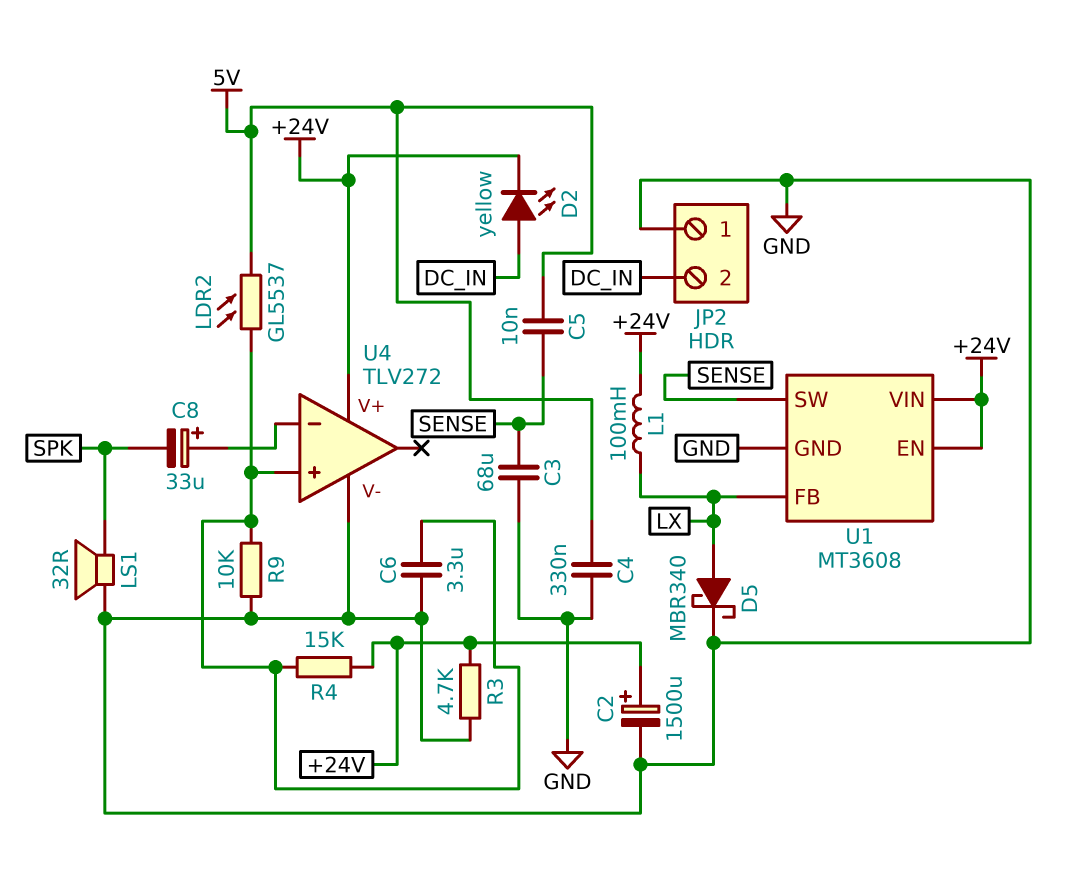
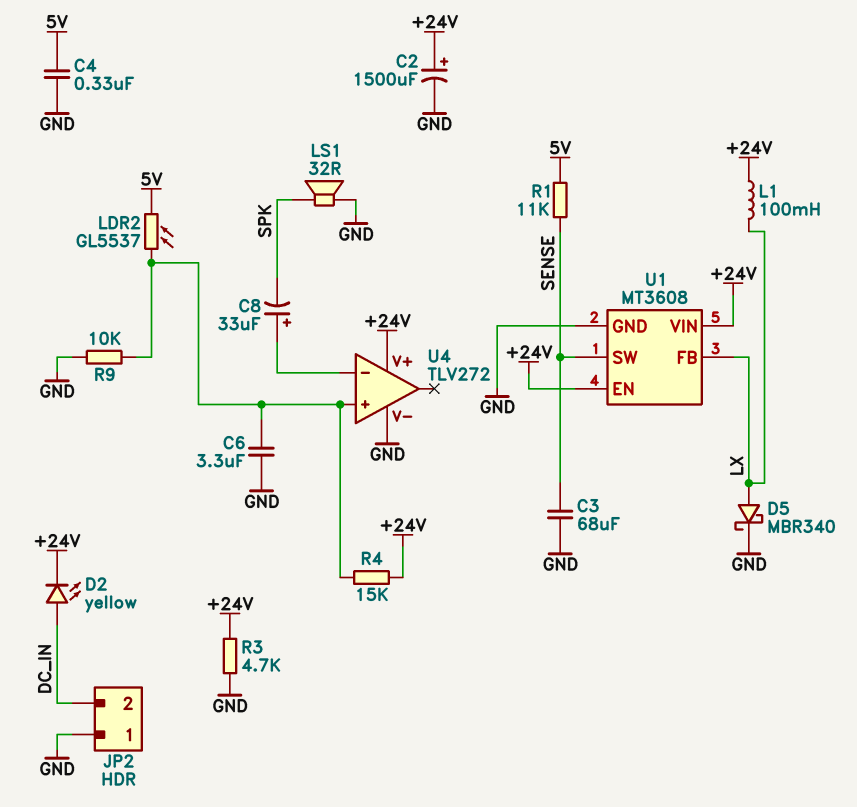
C5: 10nF (5V, SENSE) -> none
R1: none -> 11k (5V, SENSE)

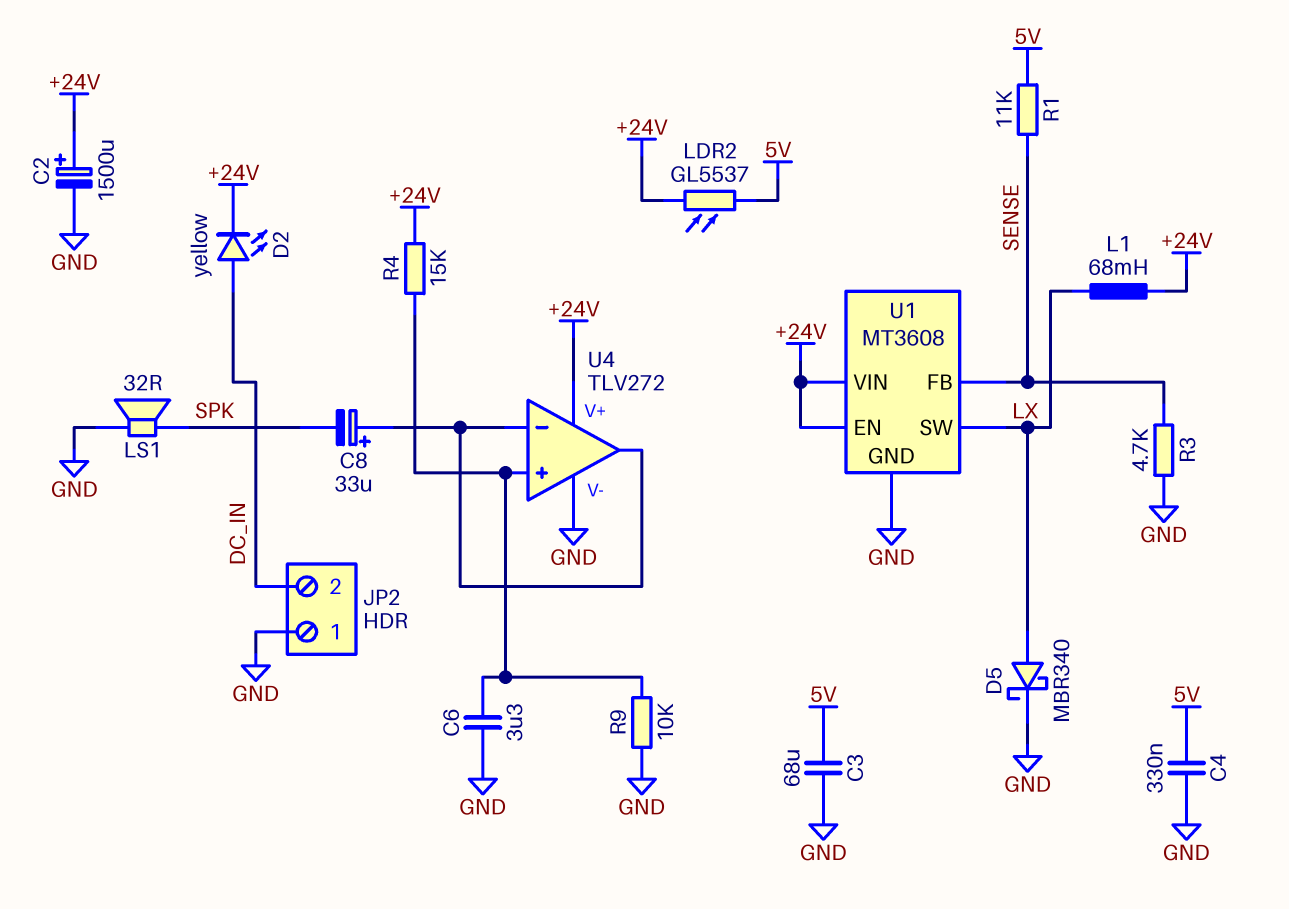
C3: 68uF (GND, SENSE) -> 68uF (5V, GND)
L1: 100mH (+24V, LX) -> 68mH (+24V, LX)
LDR2: GL5537 (5V, U4/in+) -> GL5537 (+24V, 5V)
R3: 4.7k (+24V, GND) -> 4.7k (GND, SENSE)
U1 pin FB: LX -> SENSE
U1 pin SW: SENSE -> LX
U4 pin out: none -> U4/in-

